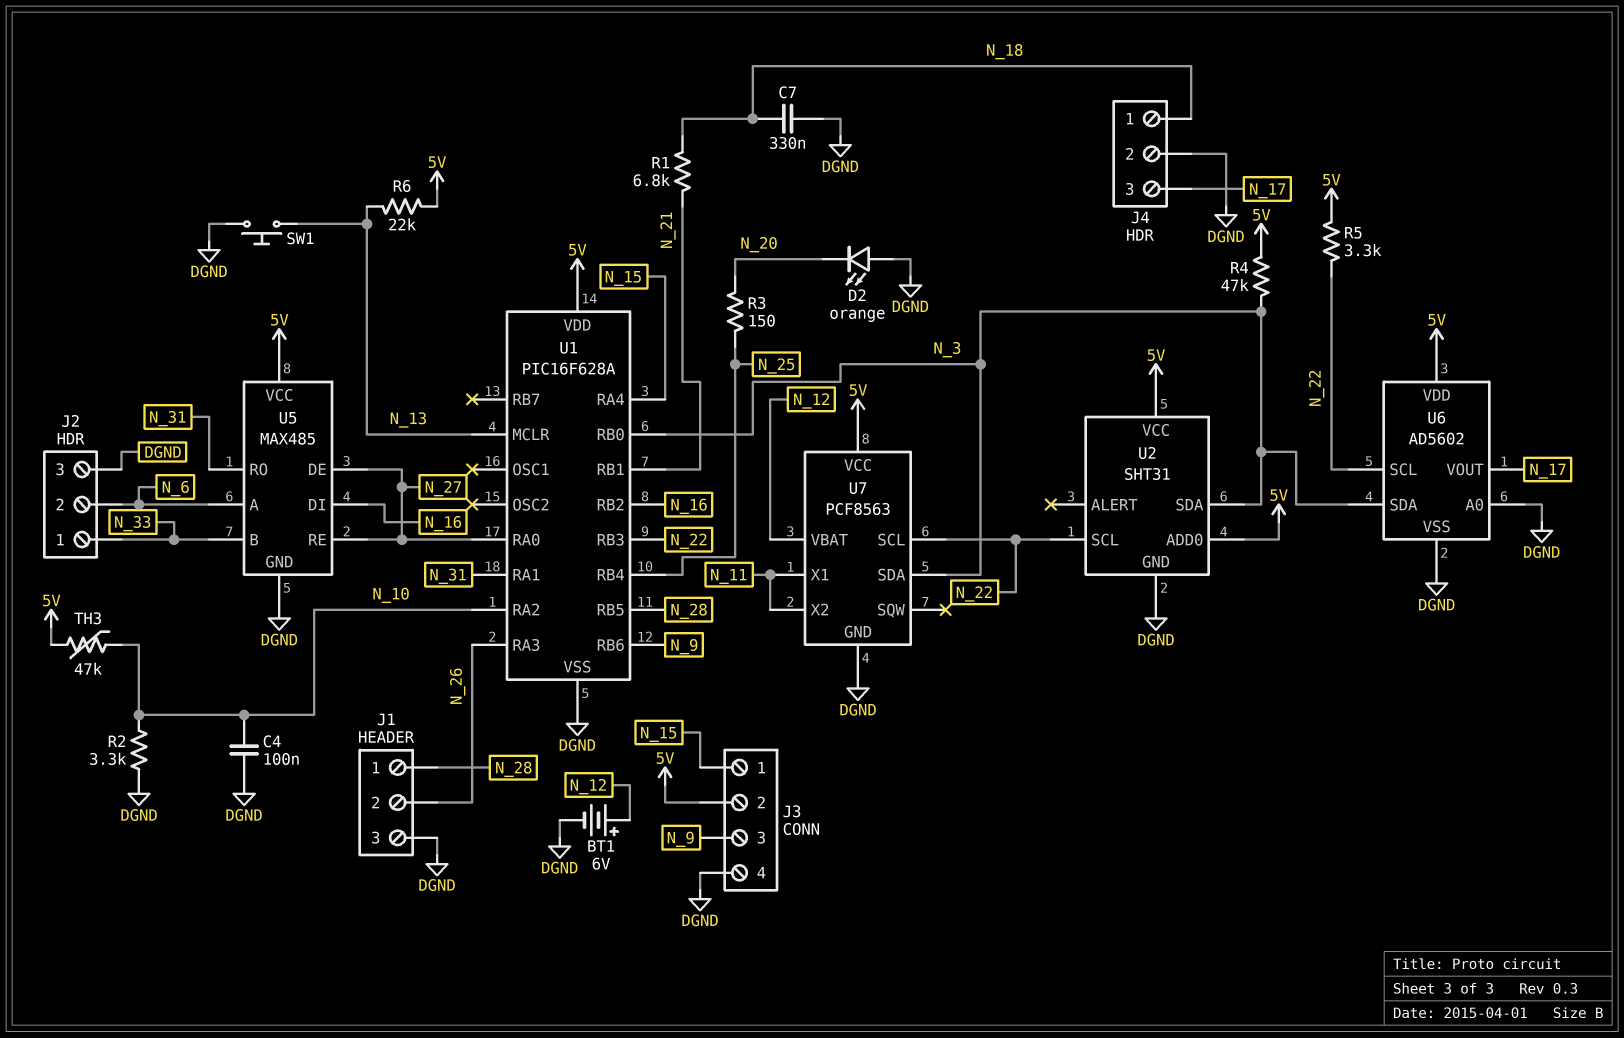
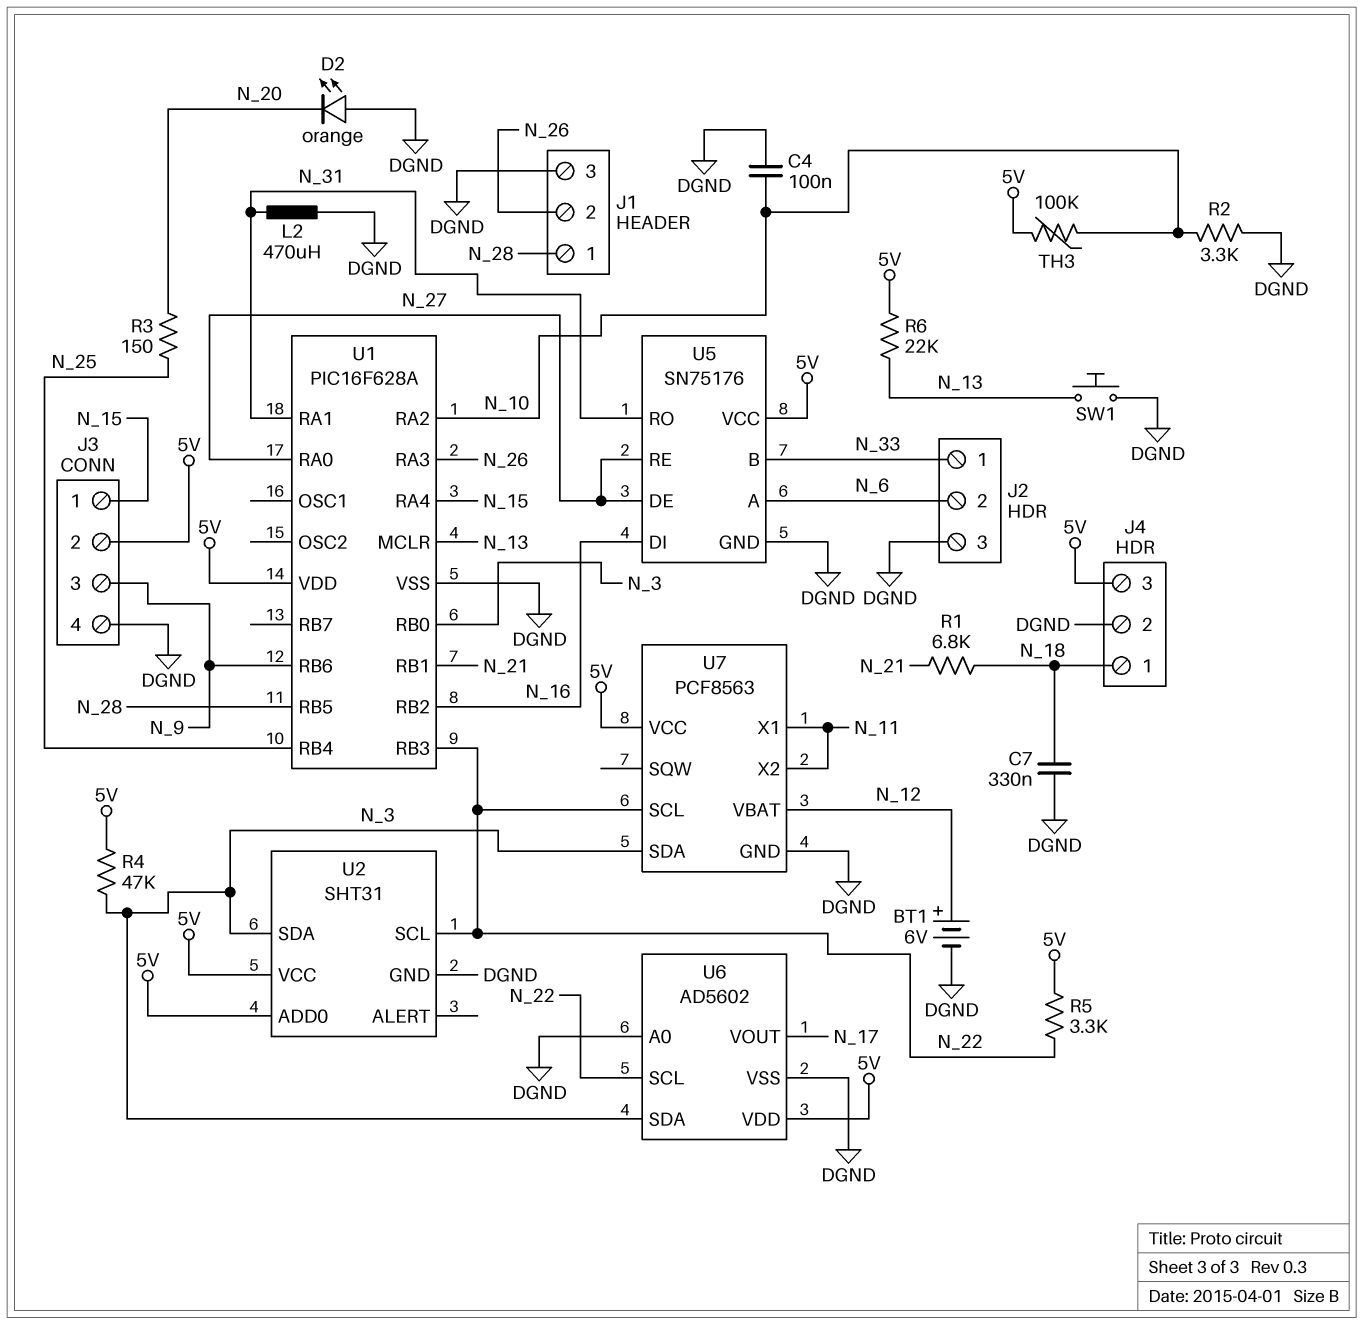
J4 pin 3: N_17 -> 5V
L2: none -> 470uH (DGND, N_31)
TH3: 47k (5V, N_10) -> 100k (5V, N_10)
U5: MAX485 -> SN75176

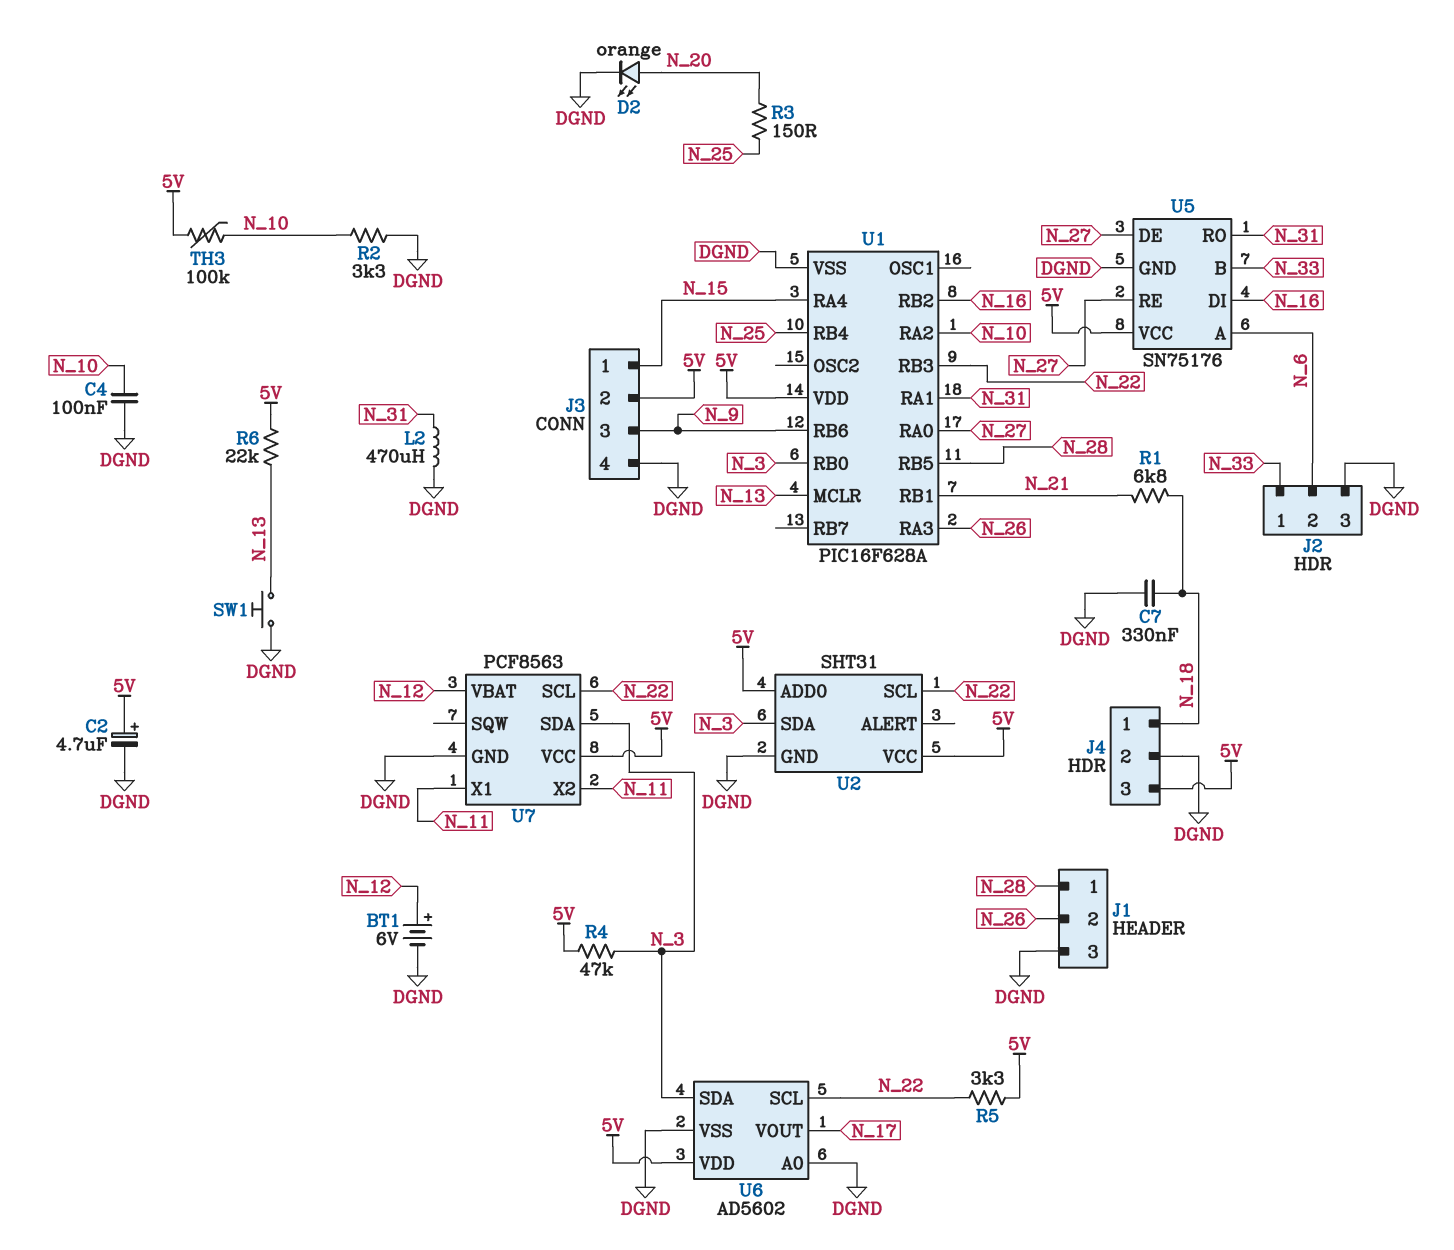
C2: none -> 4.7uF (plus 5V, minus DGND)
D2: LED orange (A DGND, K N_20) -> LED orange (A N_20, K DGND)

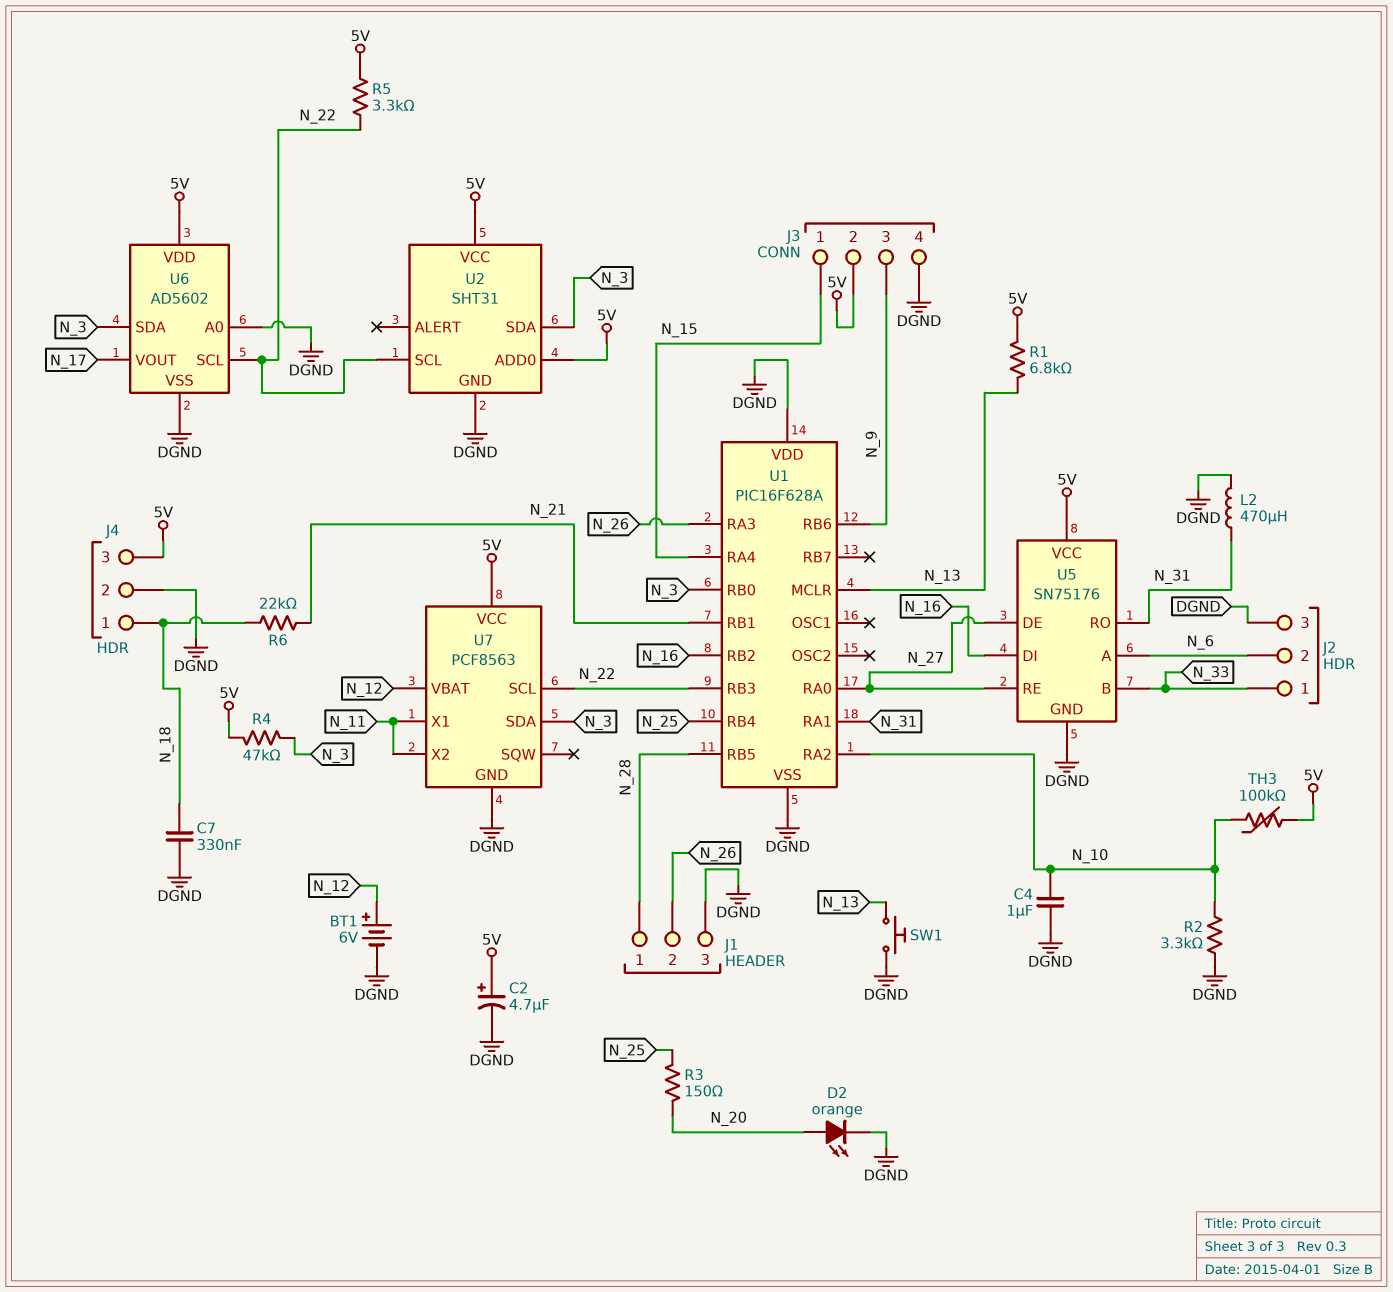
C4: 100nF (DGND, N_10) -> 1uF (DGND, N_10)
R1: 6.8k (N_18, N_21) -> 6.8k (5V, N_13)
R6: 22k (5V, N_13) -> 22k (N_18, N_21)
U1 pin VDD: 5V -> DGND

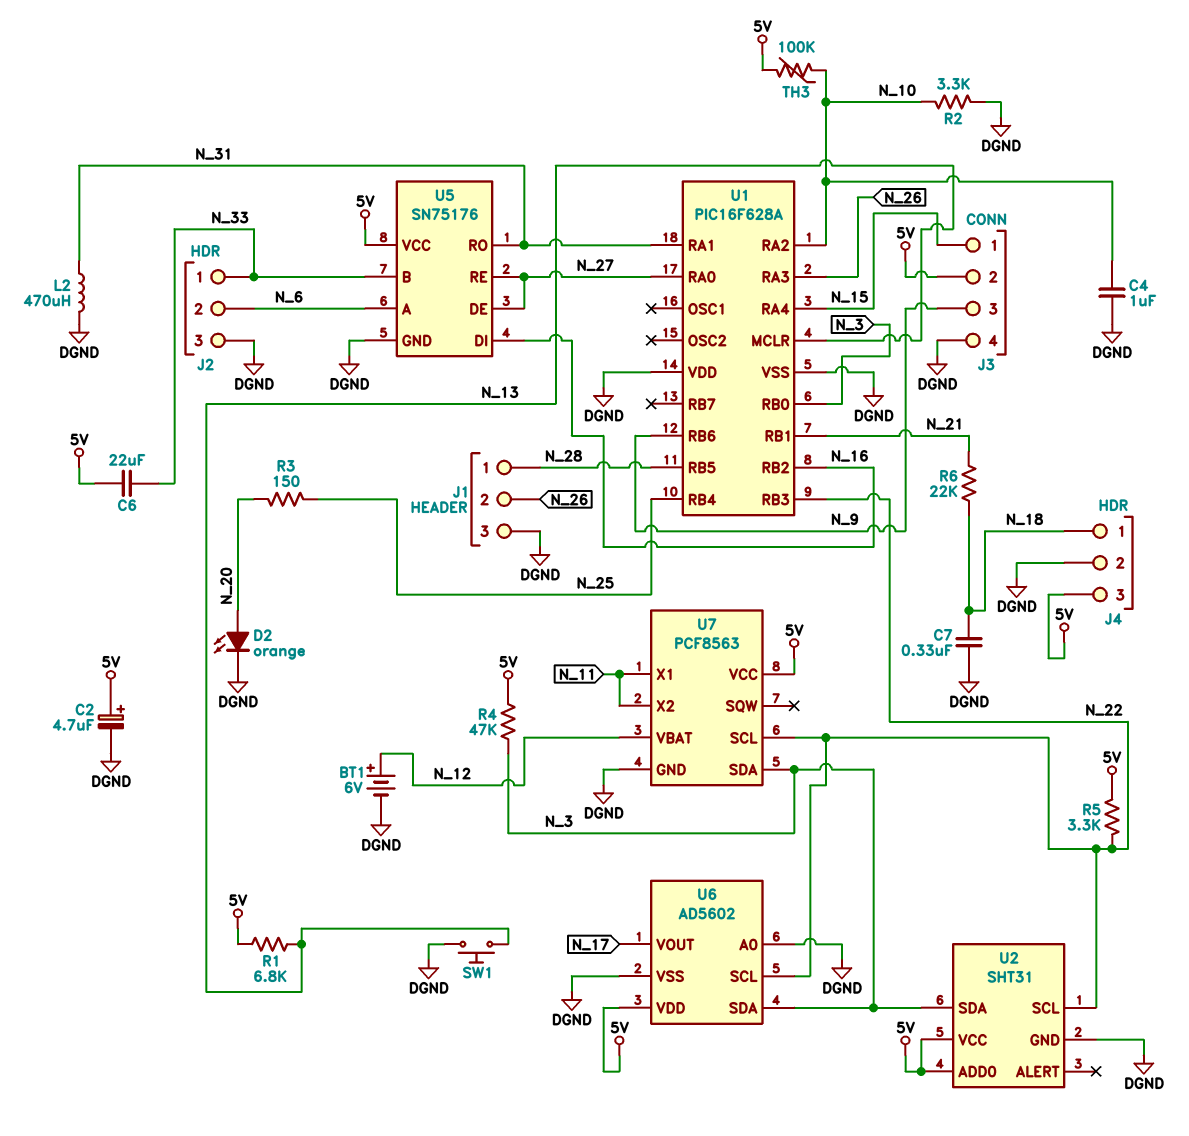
C6: none -> 22uF (5V, N_33)

